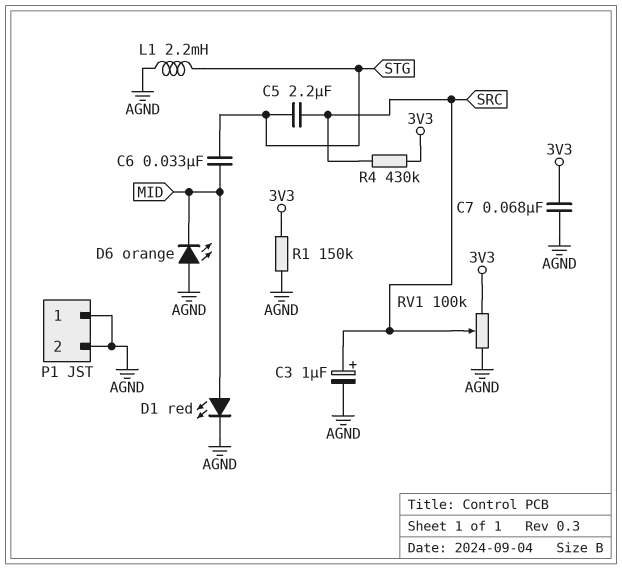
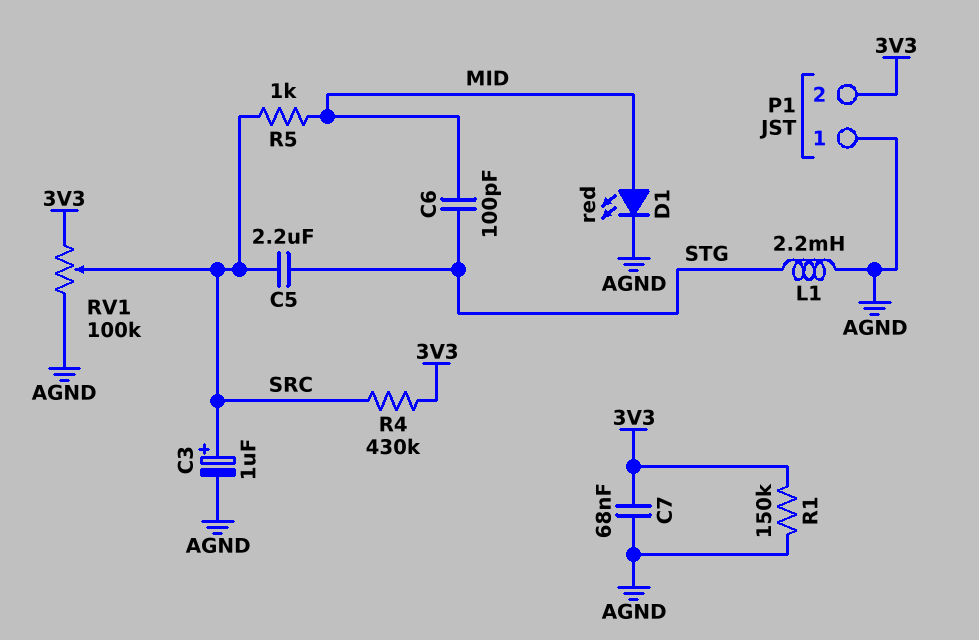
C6: 33nF (MID, STG) -> 100pF (MID, STG)
D6: LED orange (A AGND, K MID) -> none
P1 pin 2: AGND -> 3V3
R5: none -> 1k (MID, SRC)

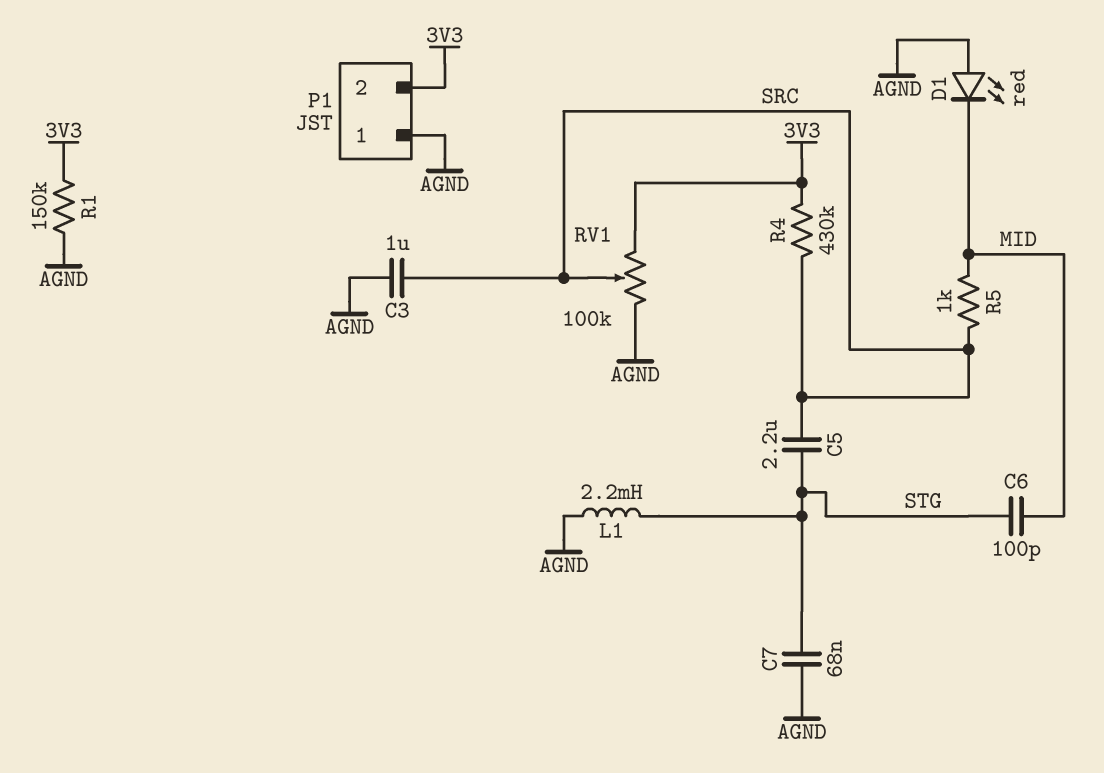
C3: 1uF (plus SRC, minus AGND) -> 1uF (AGND, SRC)
C7: 68nF (3V3, AGND) -> 68nF (AGND, STG)
D1: LED red (A MID, K AGND) -> LED red (A AGND, K MID)

